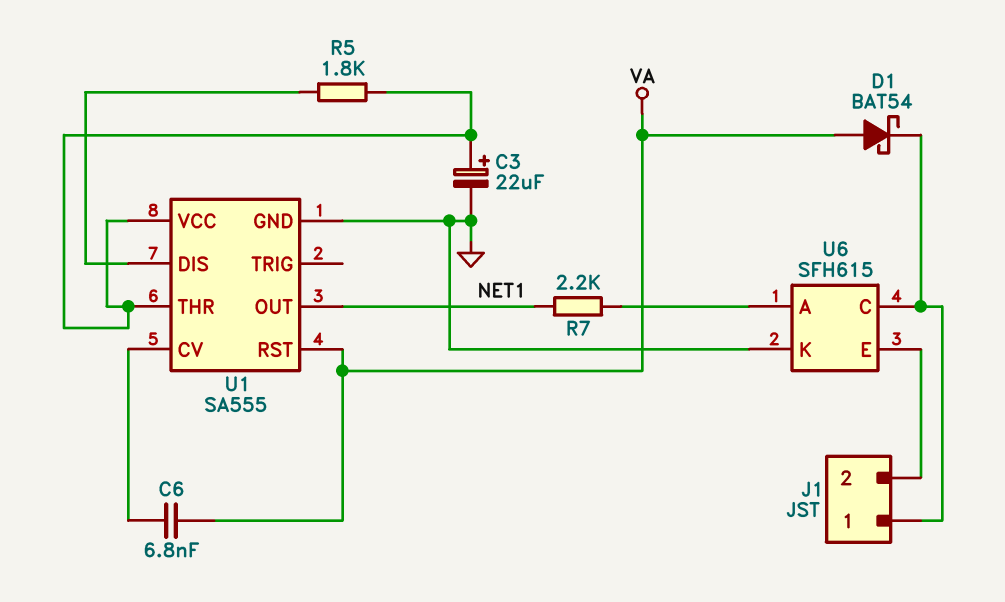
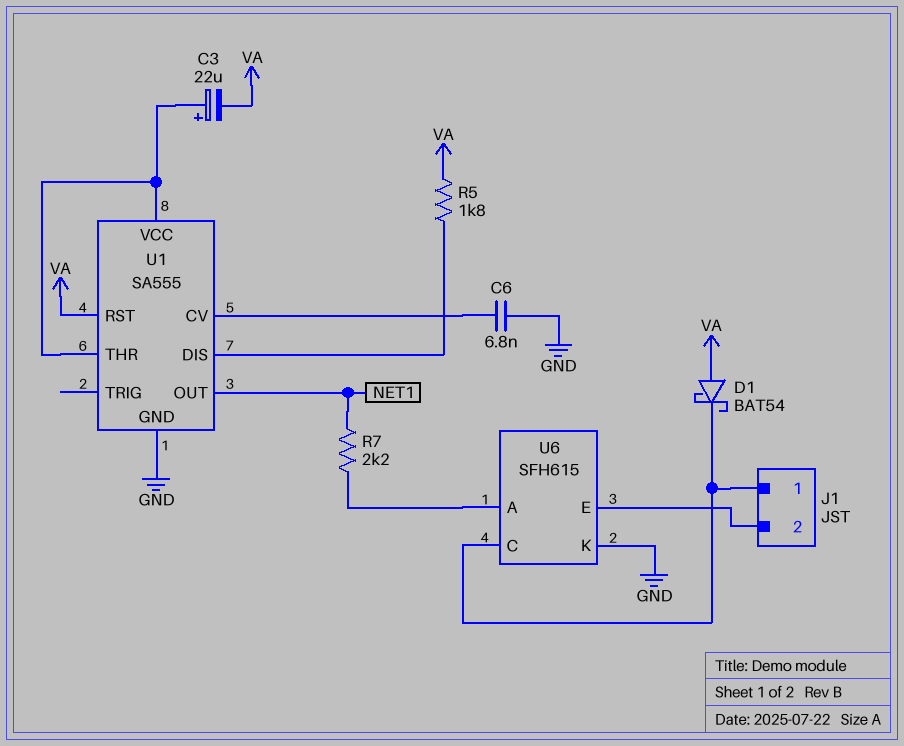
C3: 22uF (plus U1/THR, minus GND) -> 22uF (plus U1/THR, minus VA)
C6: 6.8nF (U1/CV, VA) -> 6.8nF (GND, U1/CV)
R5: 1.8k (U1/DIS, U1/THR) -> 1.8k (U1/DIS, VA)

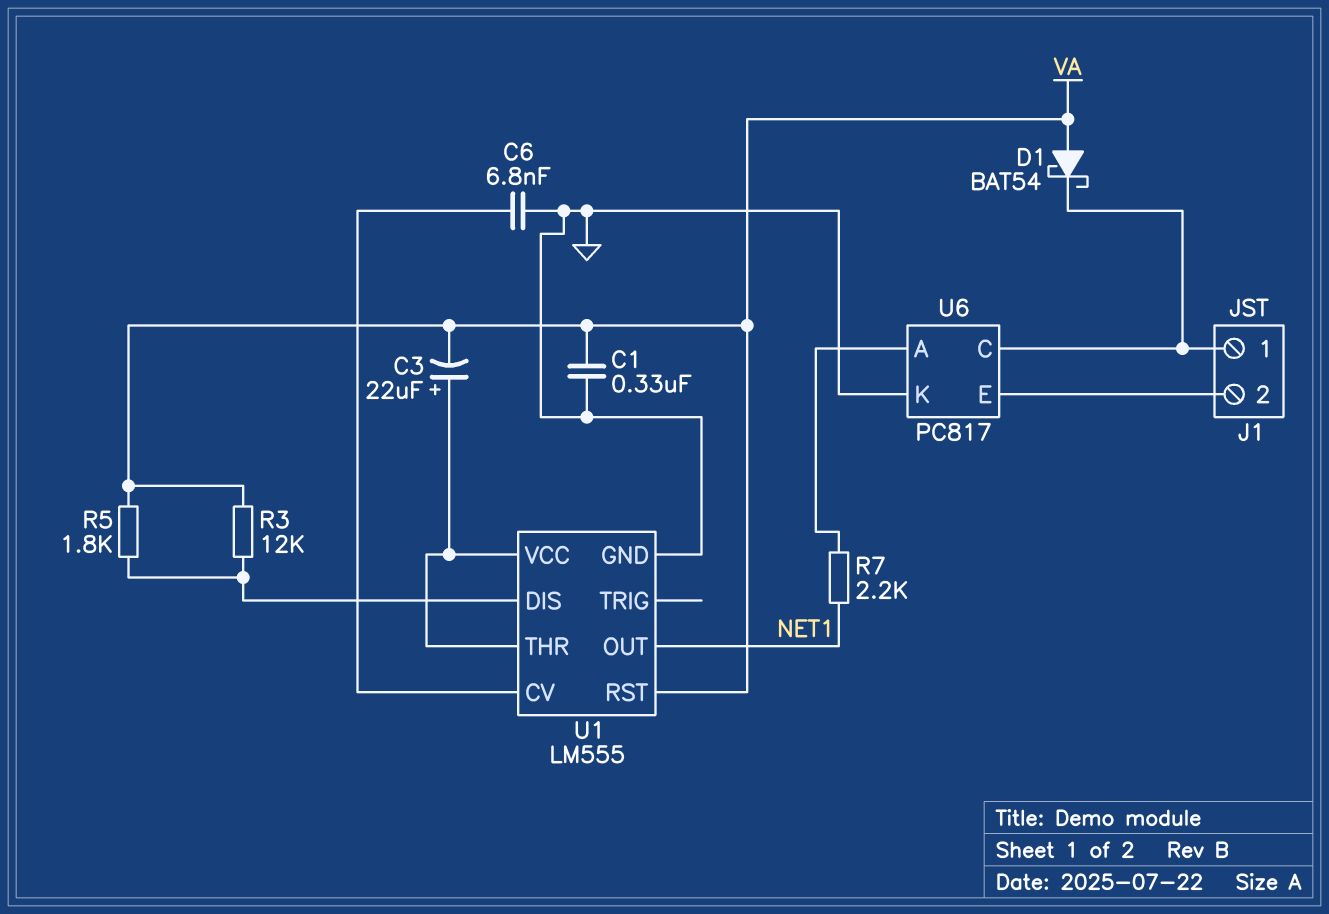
C1: none -> 330nF (GND, VA)
R3: none -> 12k (U1/DIS, VA)
U1: SA555 -> LM555
U6: SFH615 -> PC817

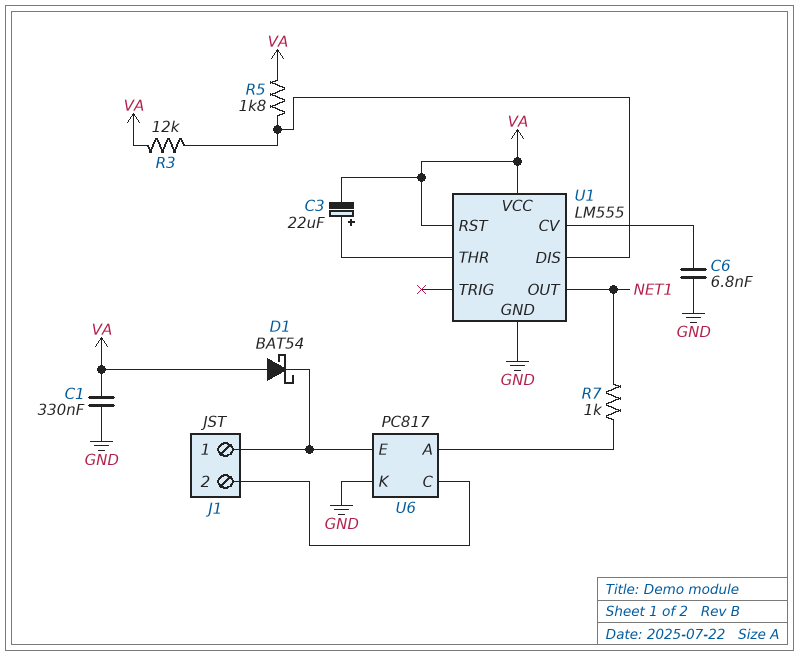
R7: 2.2k (NET1, U6/A) -> 1k (NET1, U6/A)
U1 pin VCC: U1/THR -> VA
U6 pin C: J1/1 -> J1/2
U6 pin E: J1/2 -> J1/1

